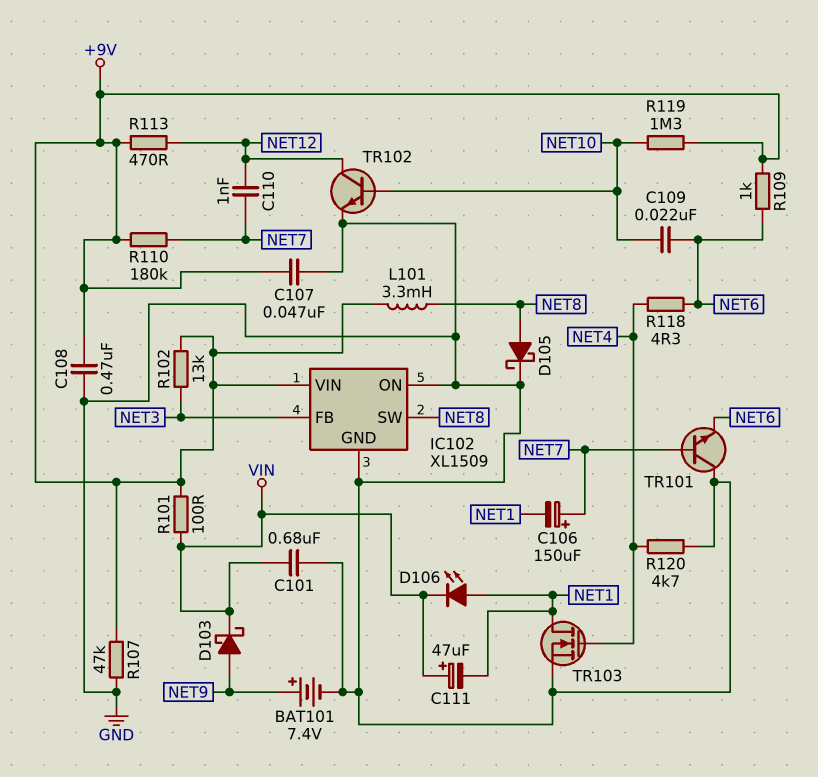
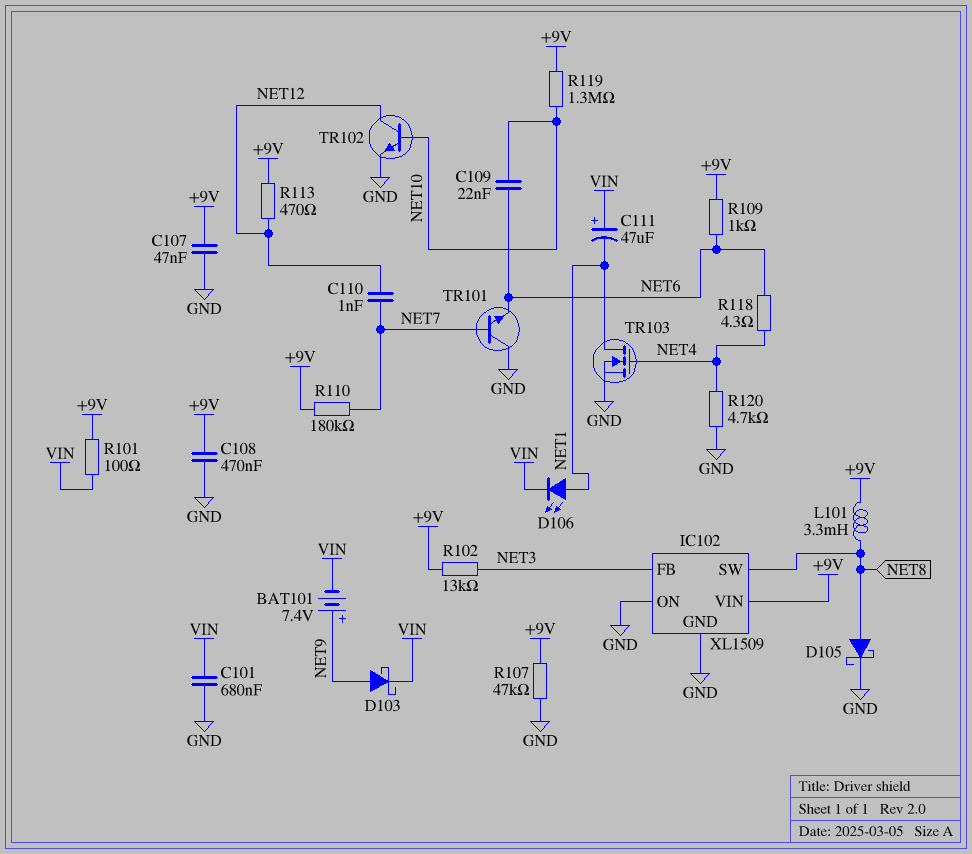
BAT101: 7.4V (plus NET9, minus GND) -> 7.4V (plus NET9, minus VIN)
C106: 150uF (plus NET7, minus NET1) -> none

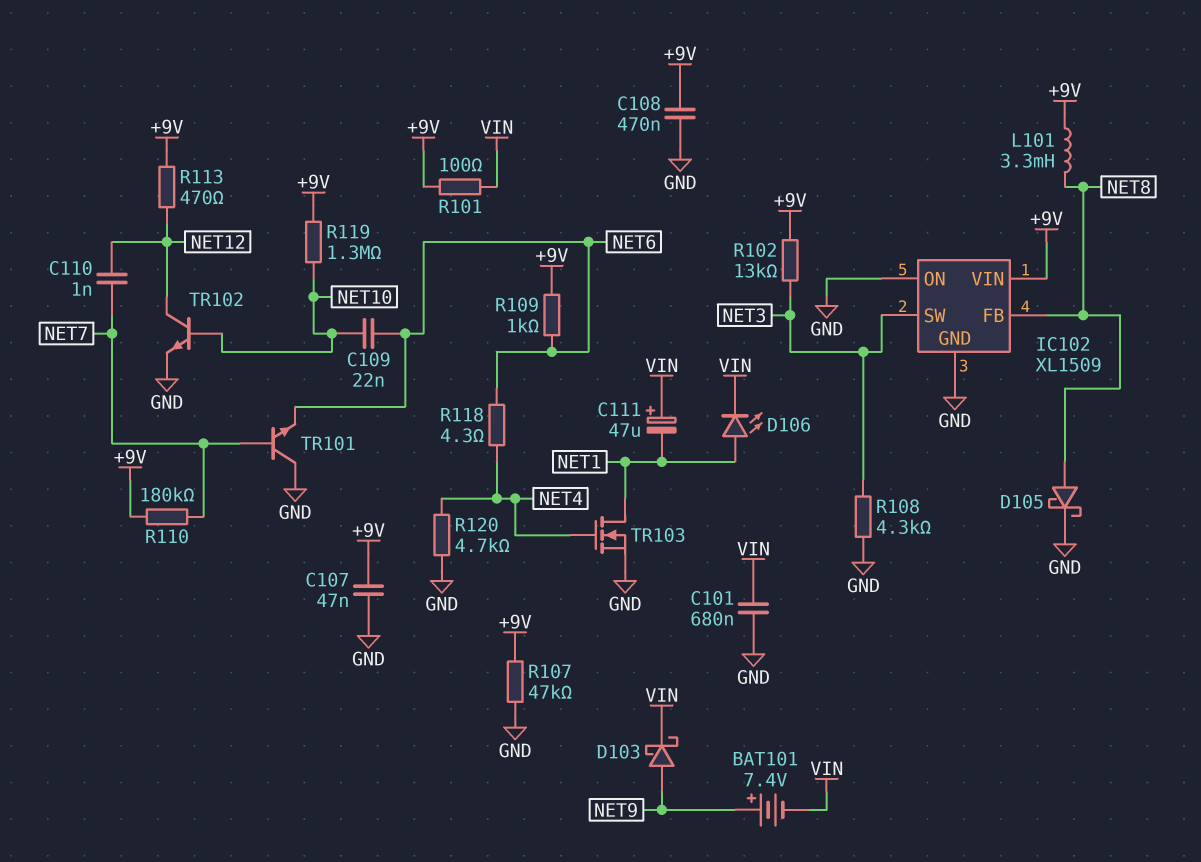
IC102 pin FB: NET3 -> NET8
IC102 pin SW: NET8 -> NET3
R108: none -> 4.3k (GND, NET3)

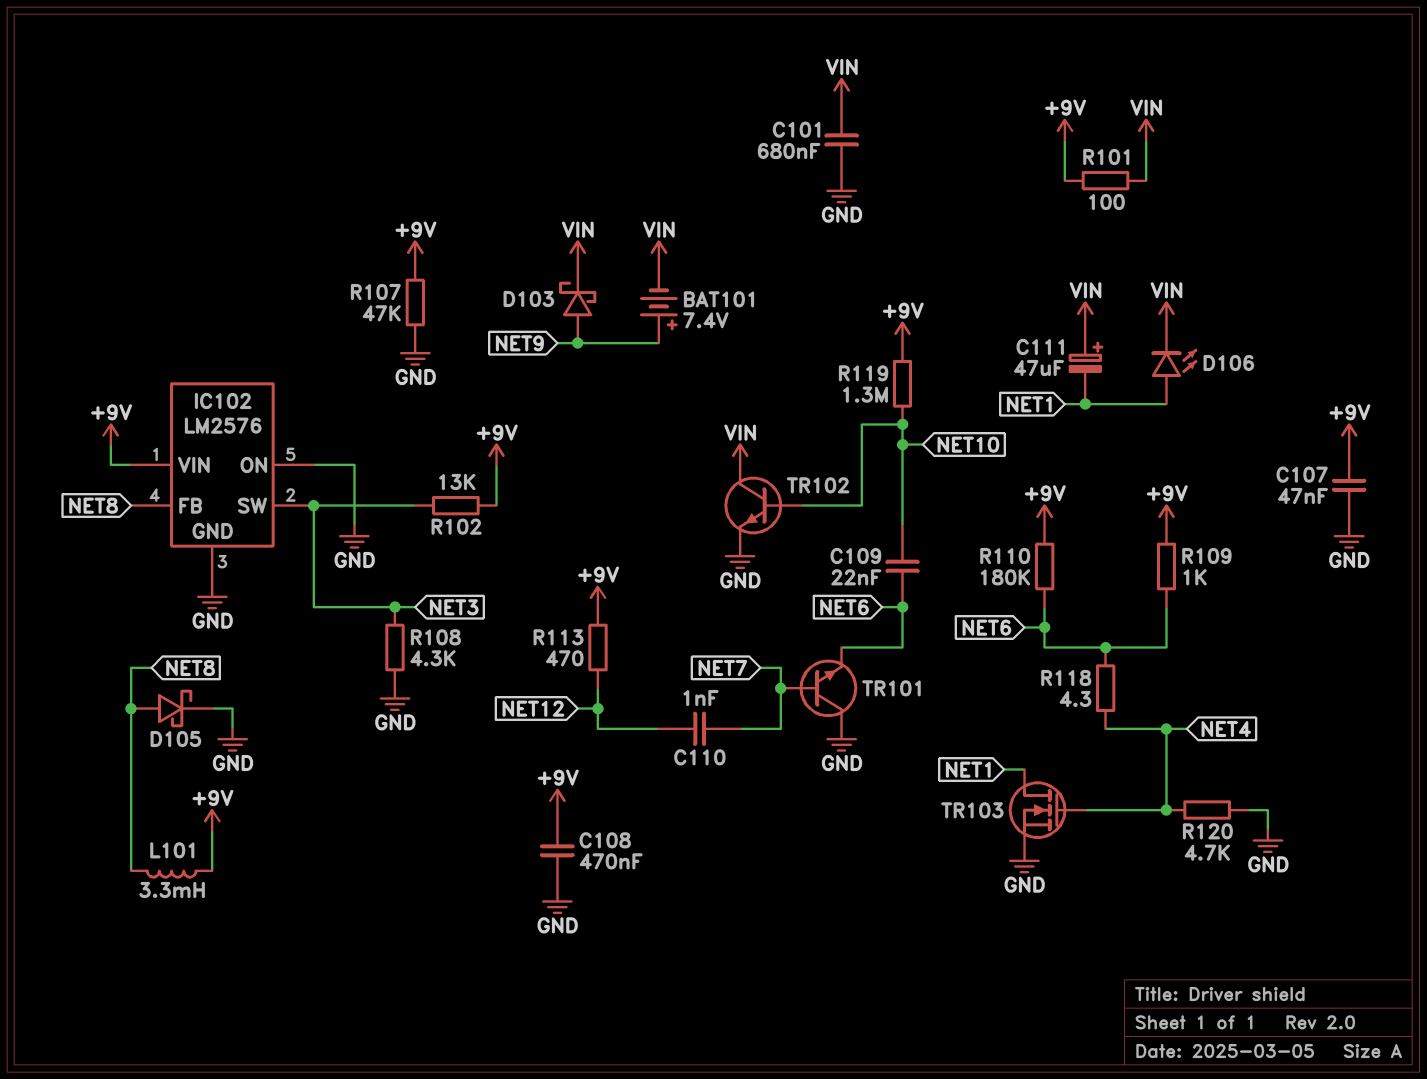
IC102: XL1509 -> LM2576
R110: 180k (+9V, NET7) -> 180k (+9V, NET6)
TR102: NPN (B NET10, C NET12, E GND) -> NPN (B NET10, C VIN, E GND)

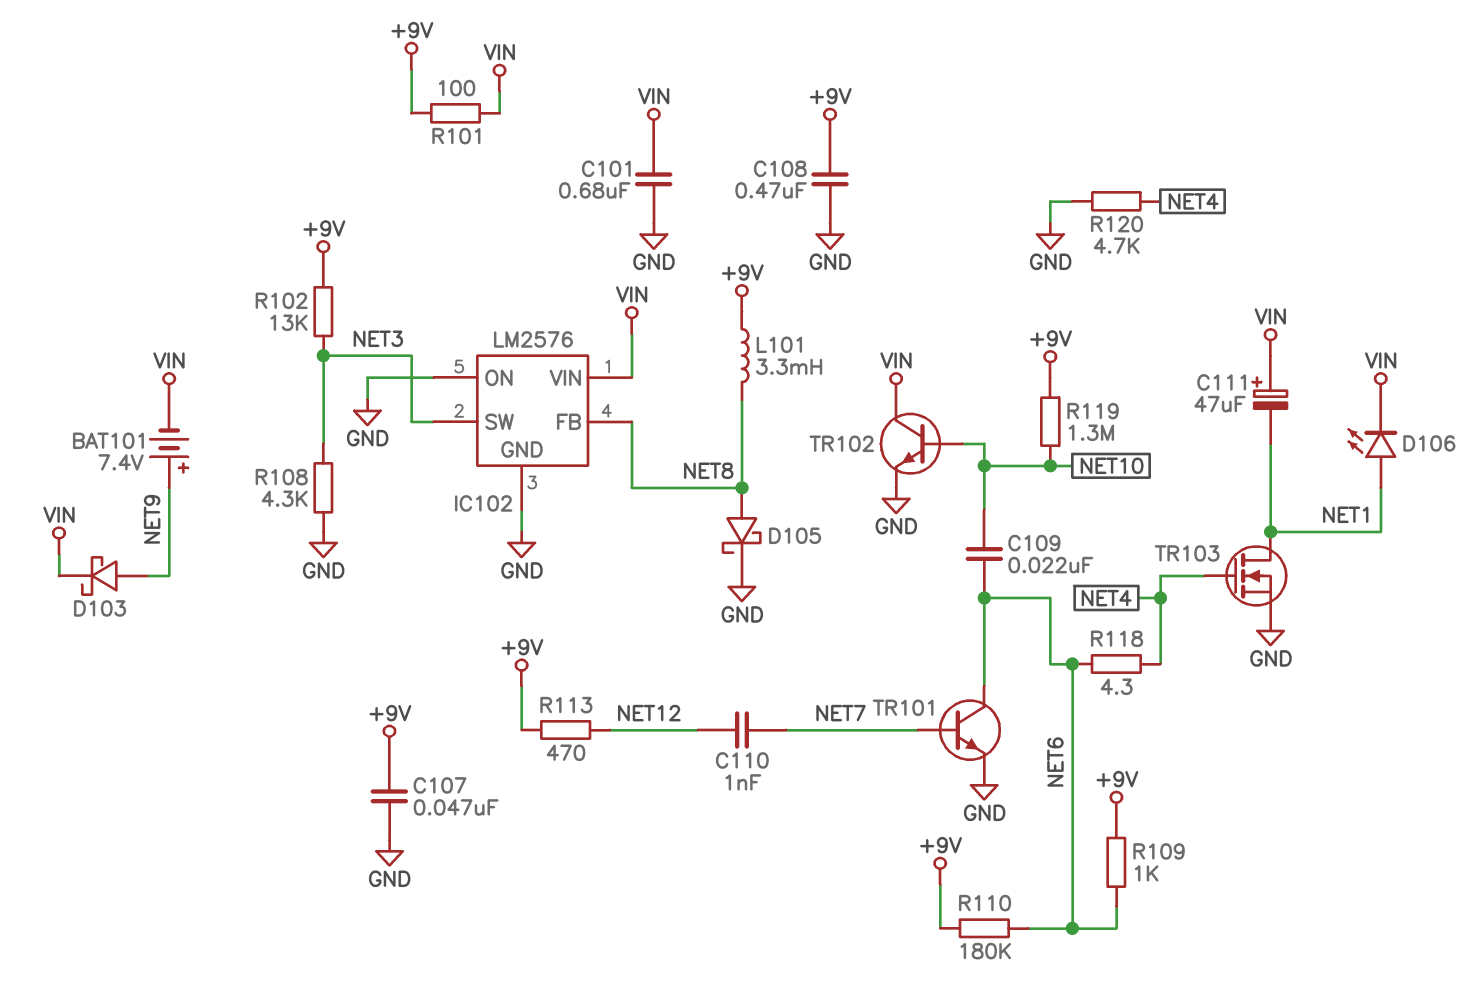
IC102 pin VIN: +9V -> VIN
R107: 47k (+9V, GND) -> none
TR101: NPN (B NET7, C GND, E NET6) -> NPN (B NET7, C NET6, E GND)

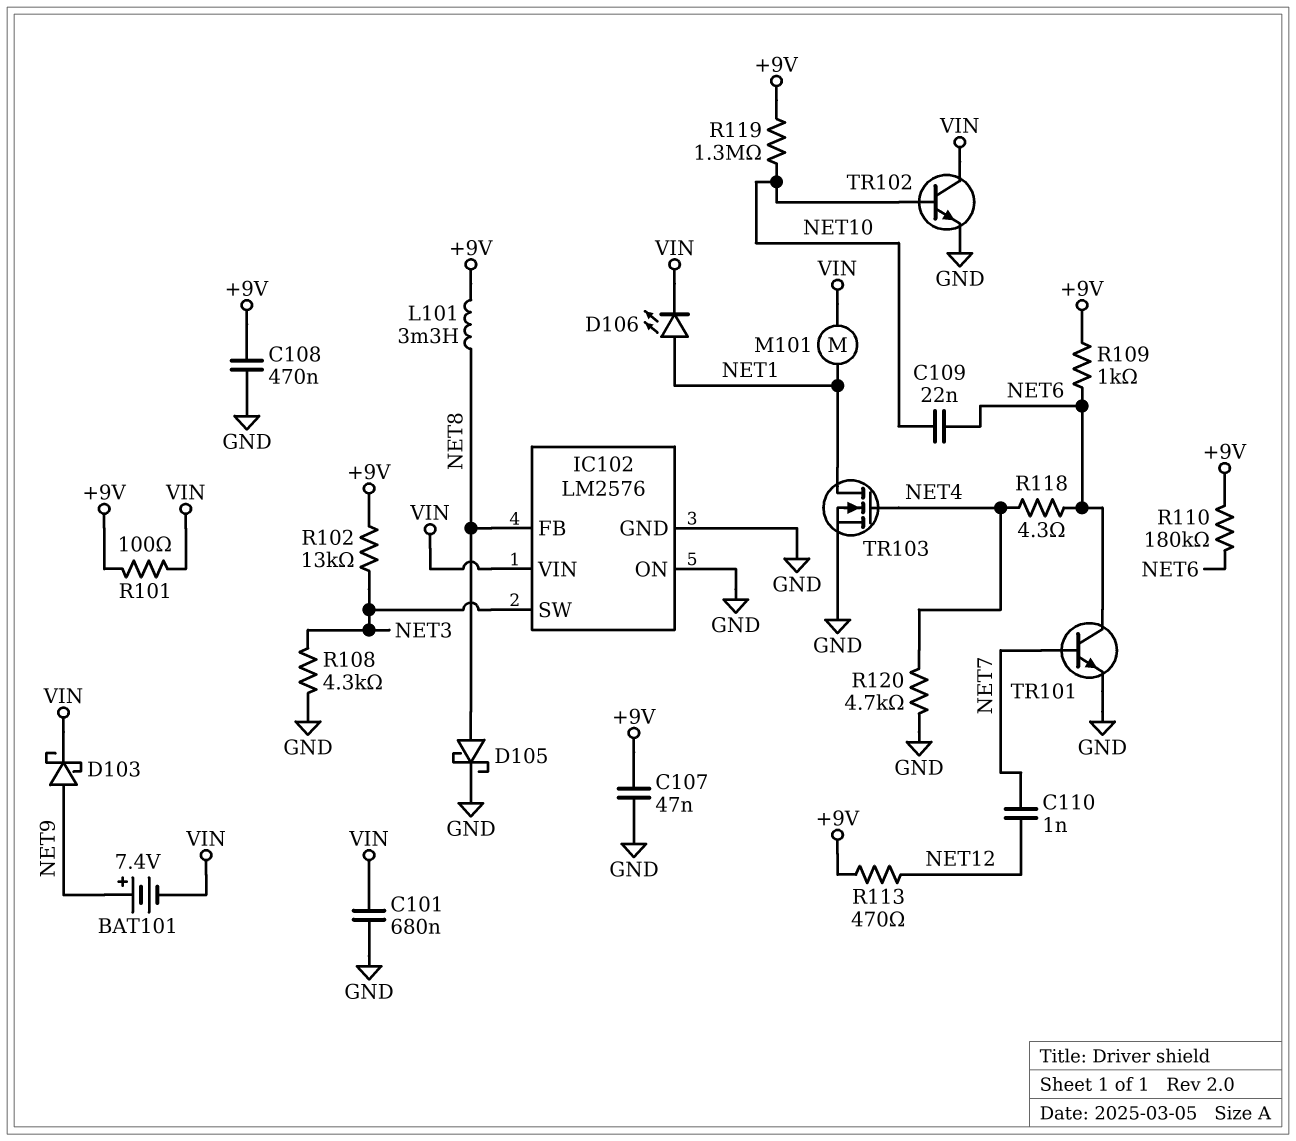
C111: 47uF (plus VIN, minus NET1) -> none
M101: none -> motor (NET1, VIN)

